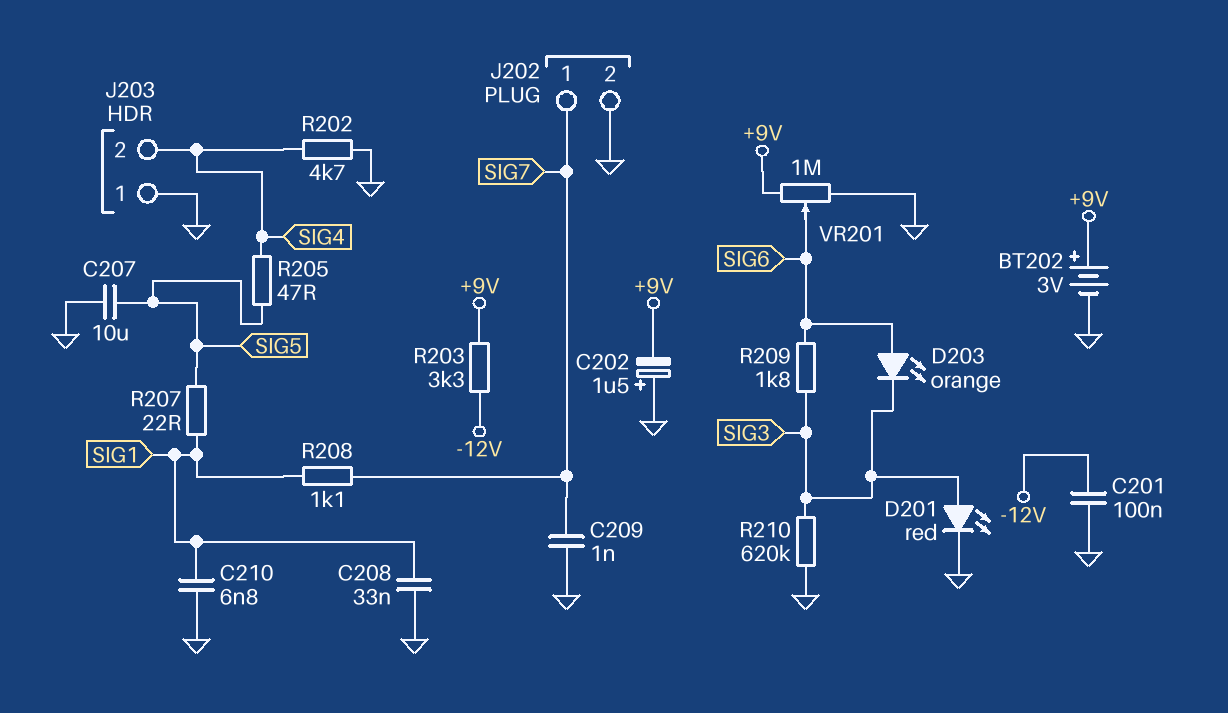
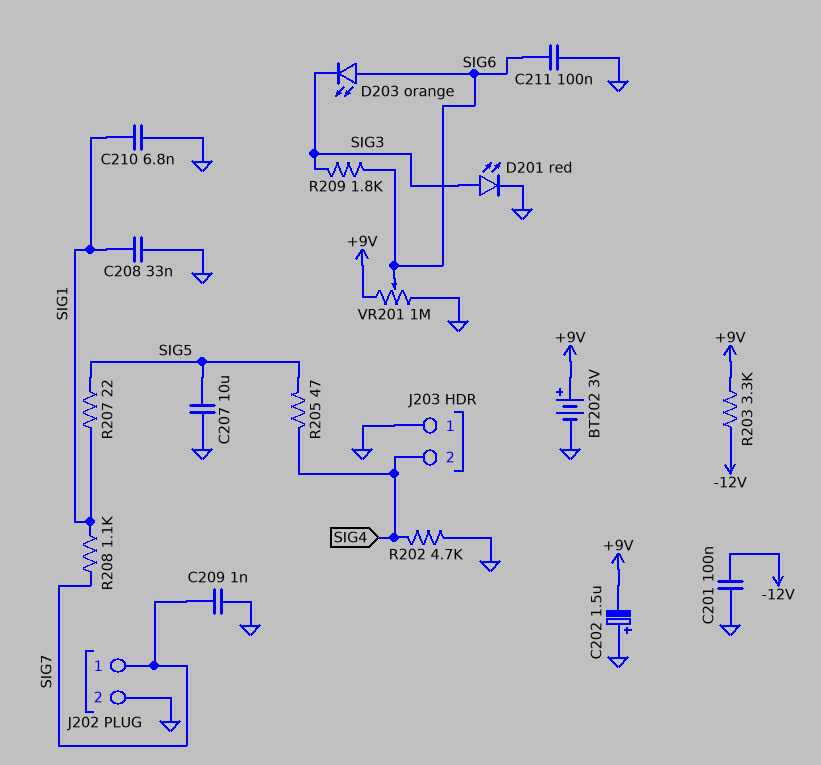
C211: none -> 100nF (GND, SIG6)
R210: 620k (GND, SIG3) -> none

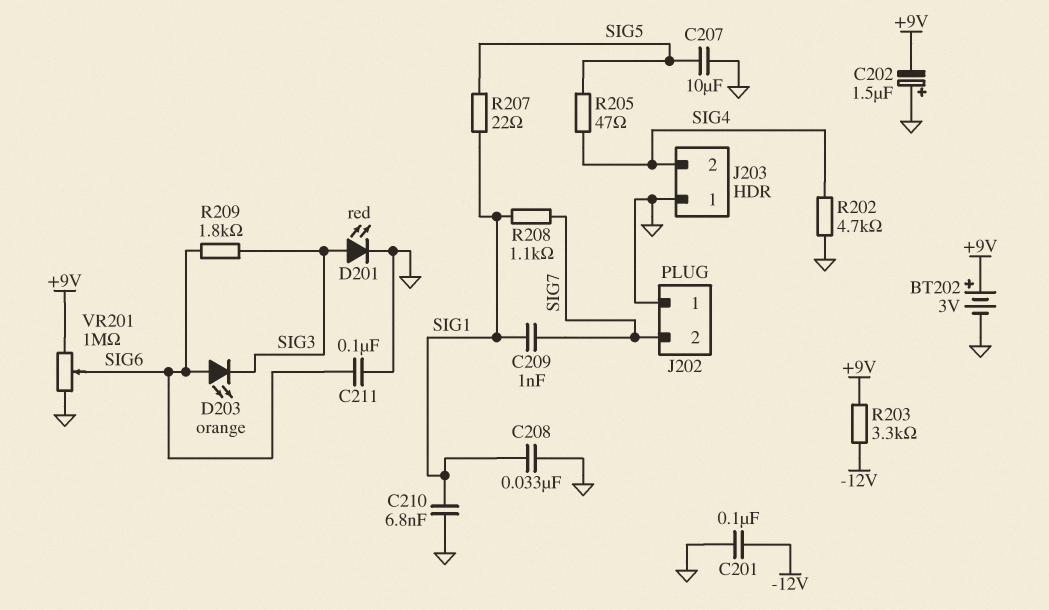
C209: 1nF (GND, SIG7) -> 1nF (SIG1, SIG7)
J202 pin 1: SIG7 -> GND
J202 pin 2: GND -> SIG7

